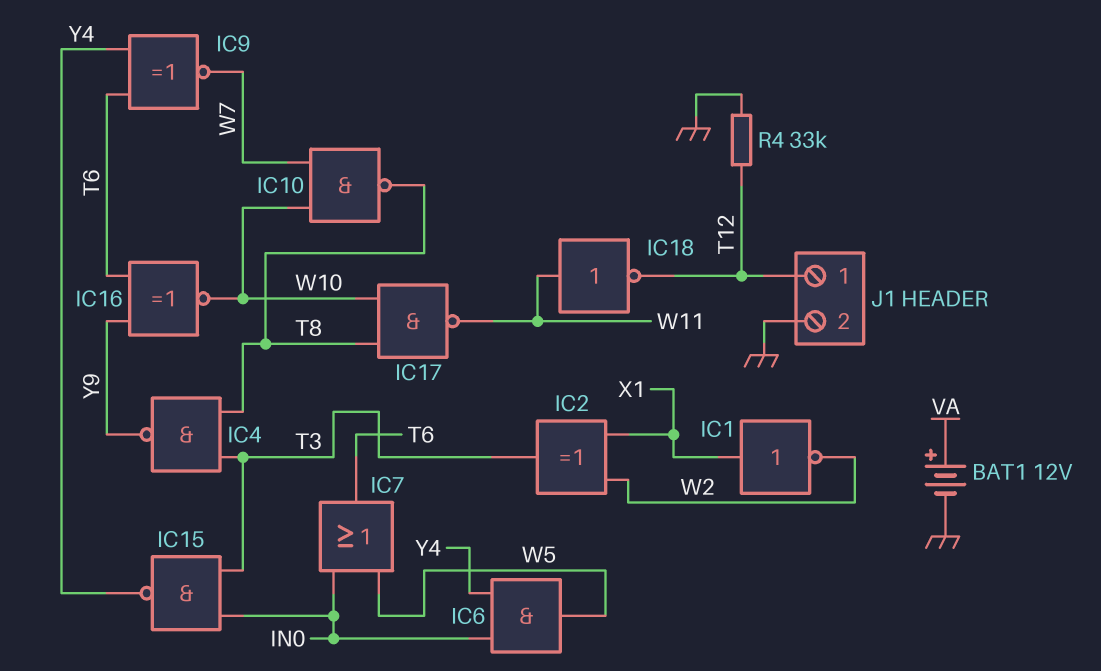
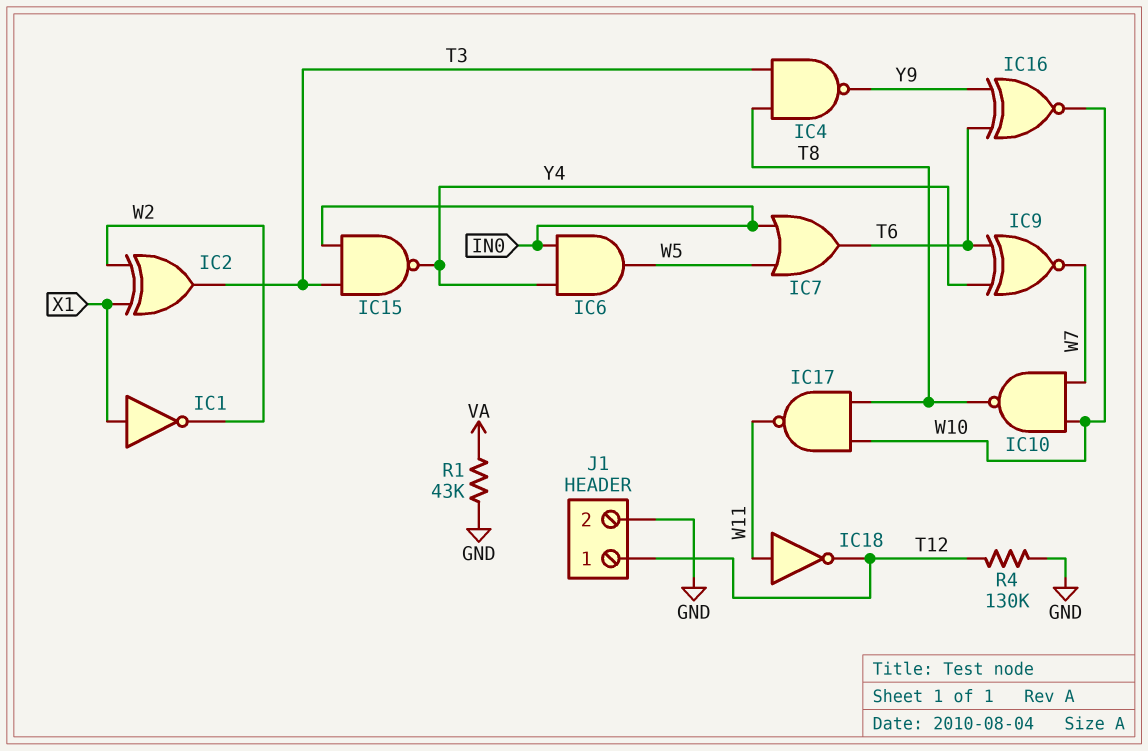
BAT1: 12V (plus VA, minus GND) -> none
R1: none -> 43k (GND, VA)
R4: 33k (GND, T12) -> 130k (GND, T12)

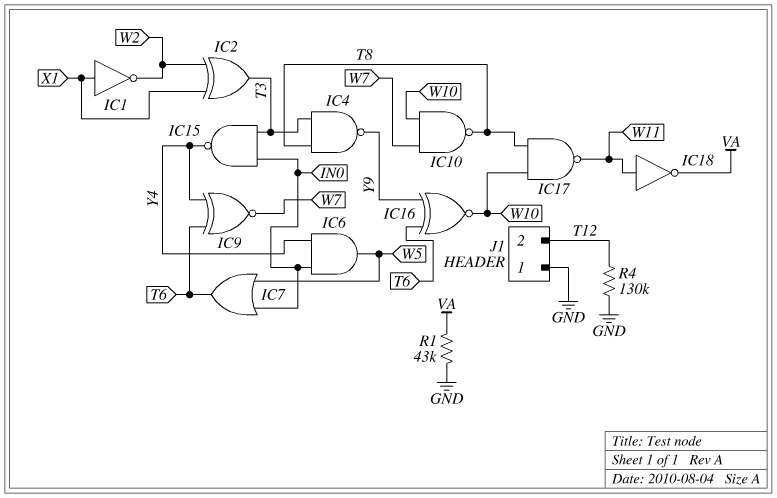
IC18: NOT (in W11, out T12) -> NOT (in W11, out VA)
J1 pin 1: T12 -> GND
J1 pin 2: GND -> T12

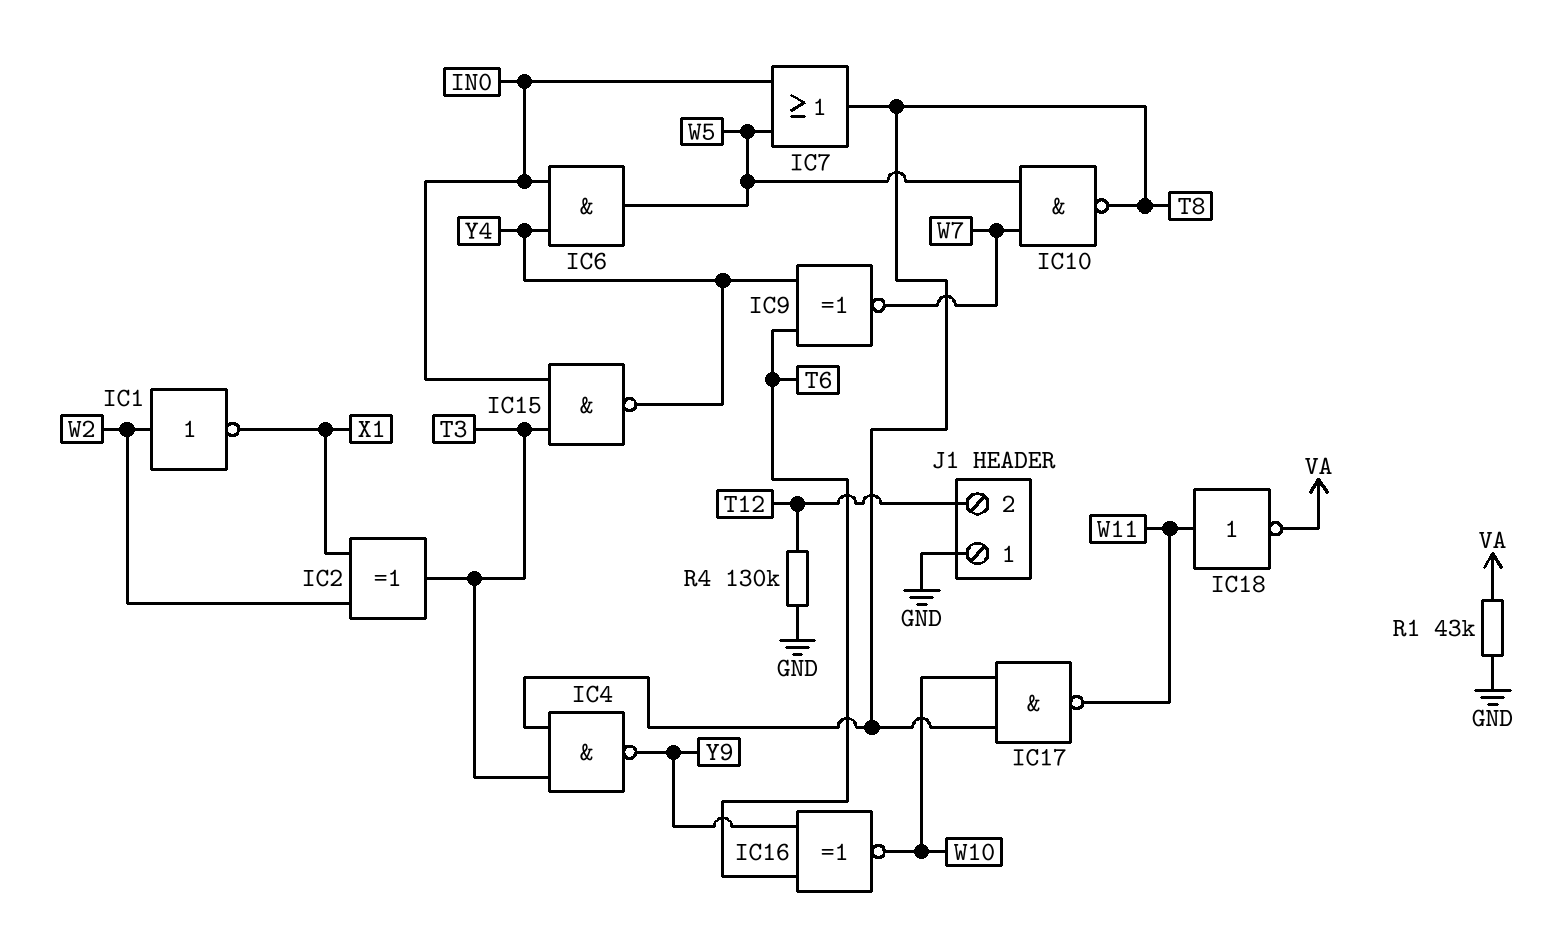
IC1: NOT (in X1, out W2) -> NOT (in W2, out X1)
IC7: OR (in IN0, in W5, out T6) -> OR (in IN0, in W5, out T8)
IC10: NAND (in W7, in W10, out T8) -> NAND (in W5, in W7, out T8)

